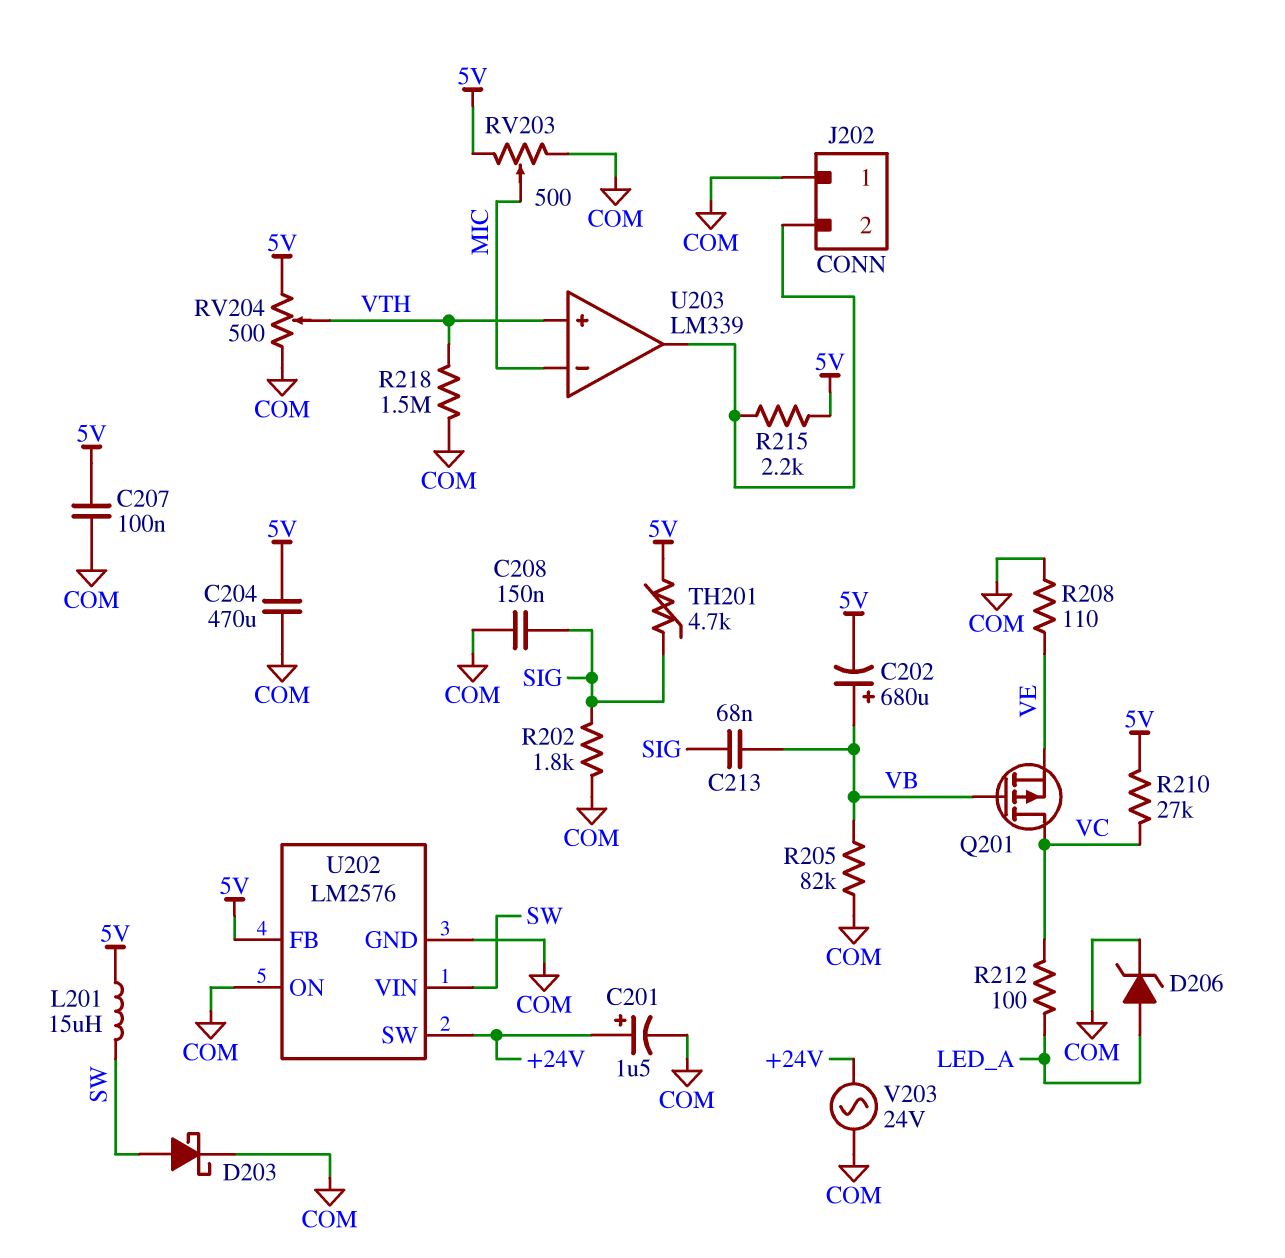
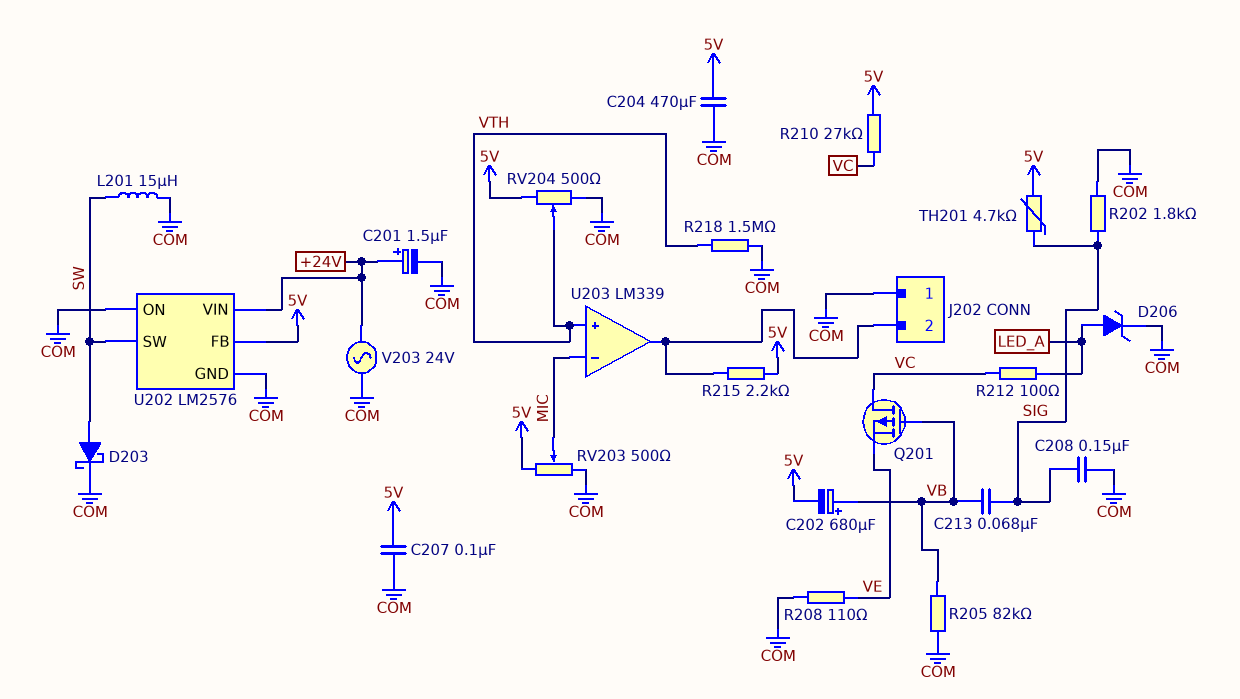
L201: 15uH (5V, SW) -> 15uH (COM, SW)
U202 pin SW: +24V -> SW
U202 pin VIN: SW -> +24V

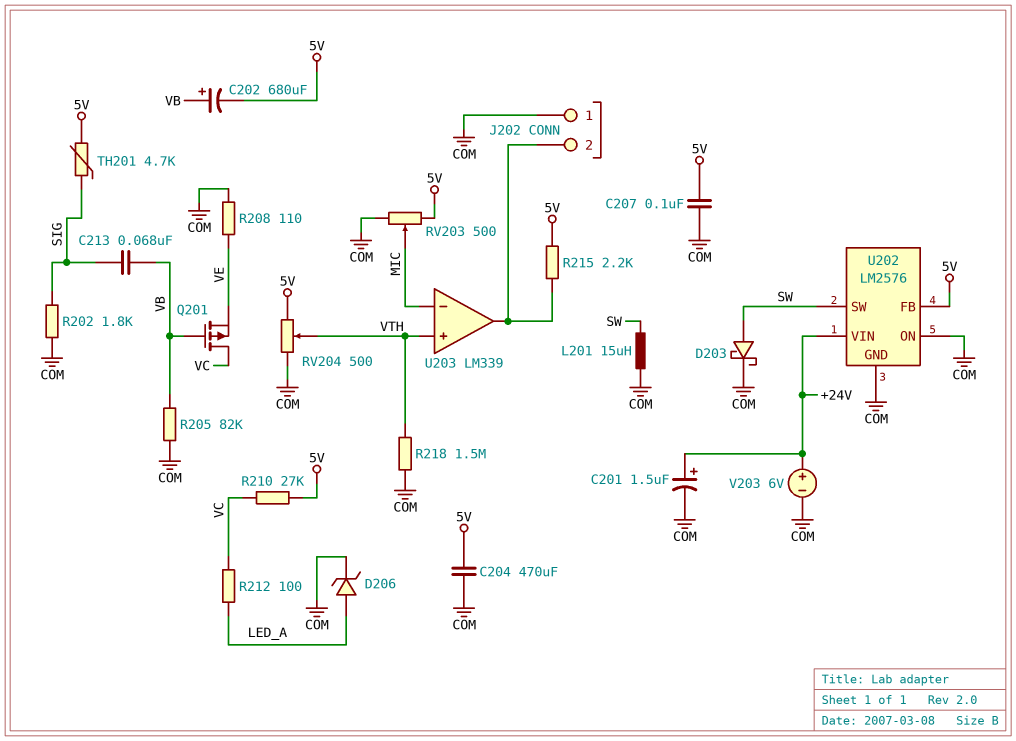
C208: 150nF (COM, SIG) -> none
V203: AC 24V (+24V, COM) -> 6V (plus +24V, minus COM)

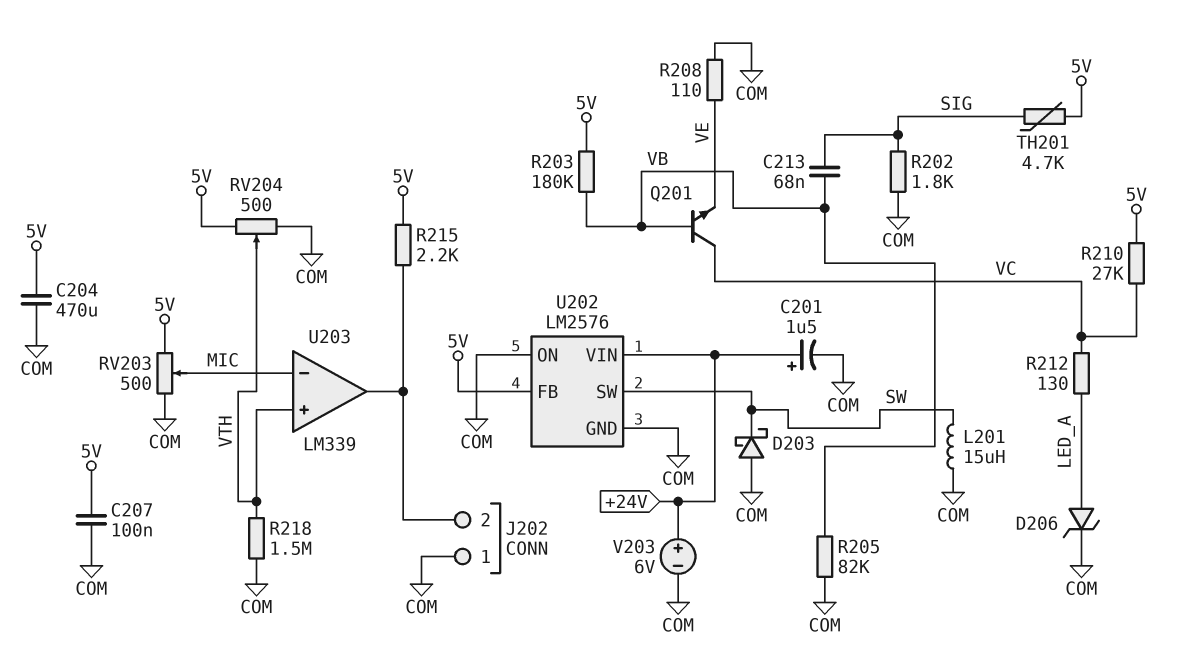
C202: 680uF (plus VB, minus 5V) -> none
D203: schottky (A SW, K COM) -> schottky (A COM, K SW)
Q201: PMOS (G VB, D VC, S VE) -> NPN (B VB, C VC, E VE)
R203: none -> 180k (5V, VB)
R212: 100 (LED_A, VC) -> 130 (LED_A, VC)

